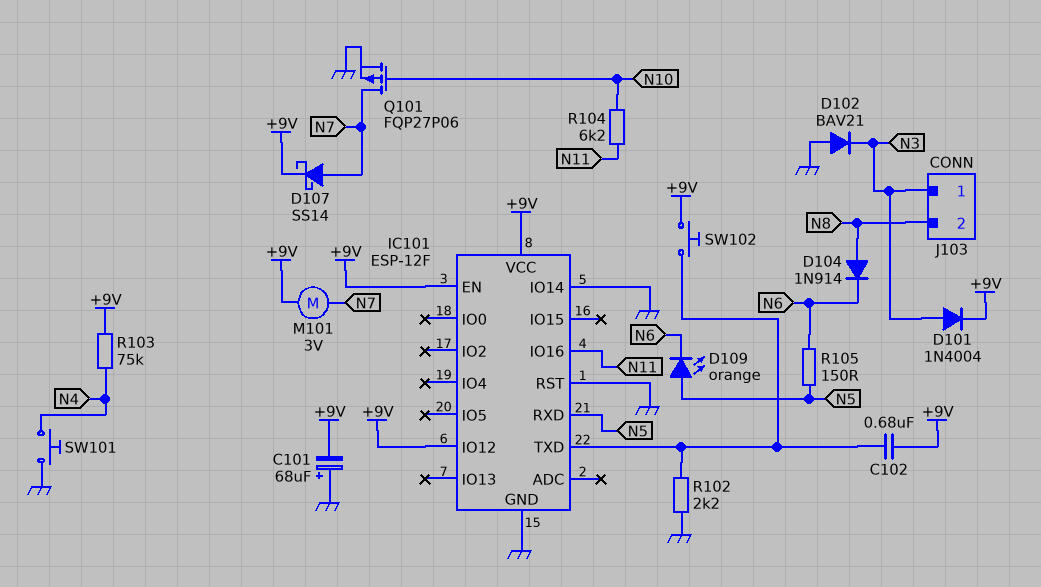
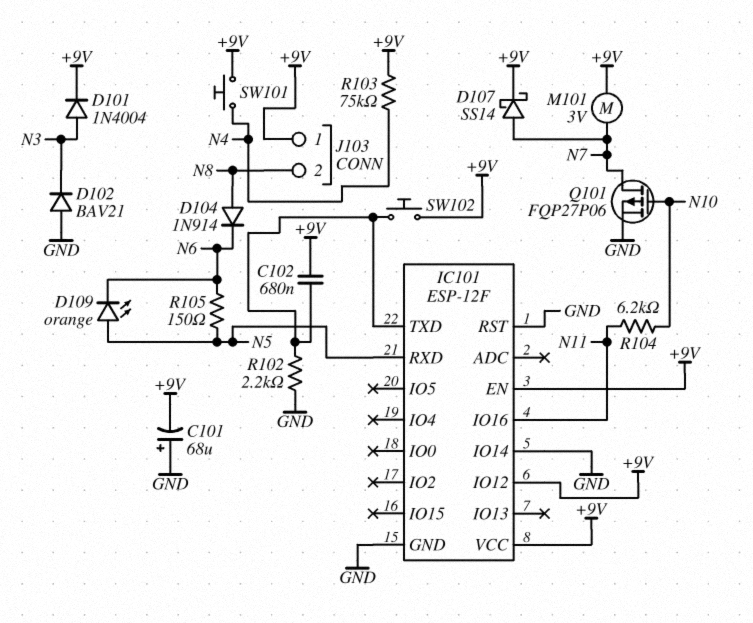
J103 pin 1: N3 -> +9V
SW101: button (GND, N4) -> button (+9V, N4)

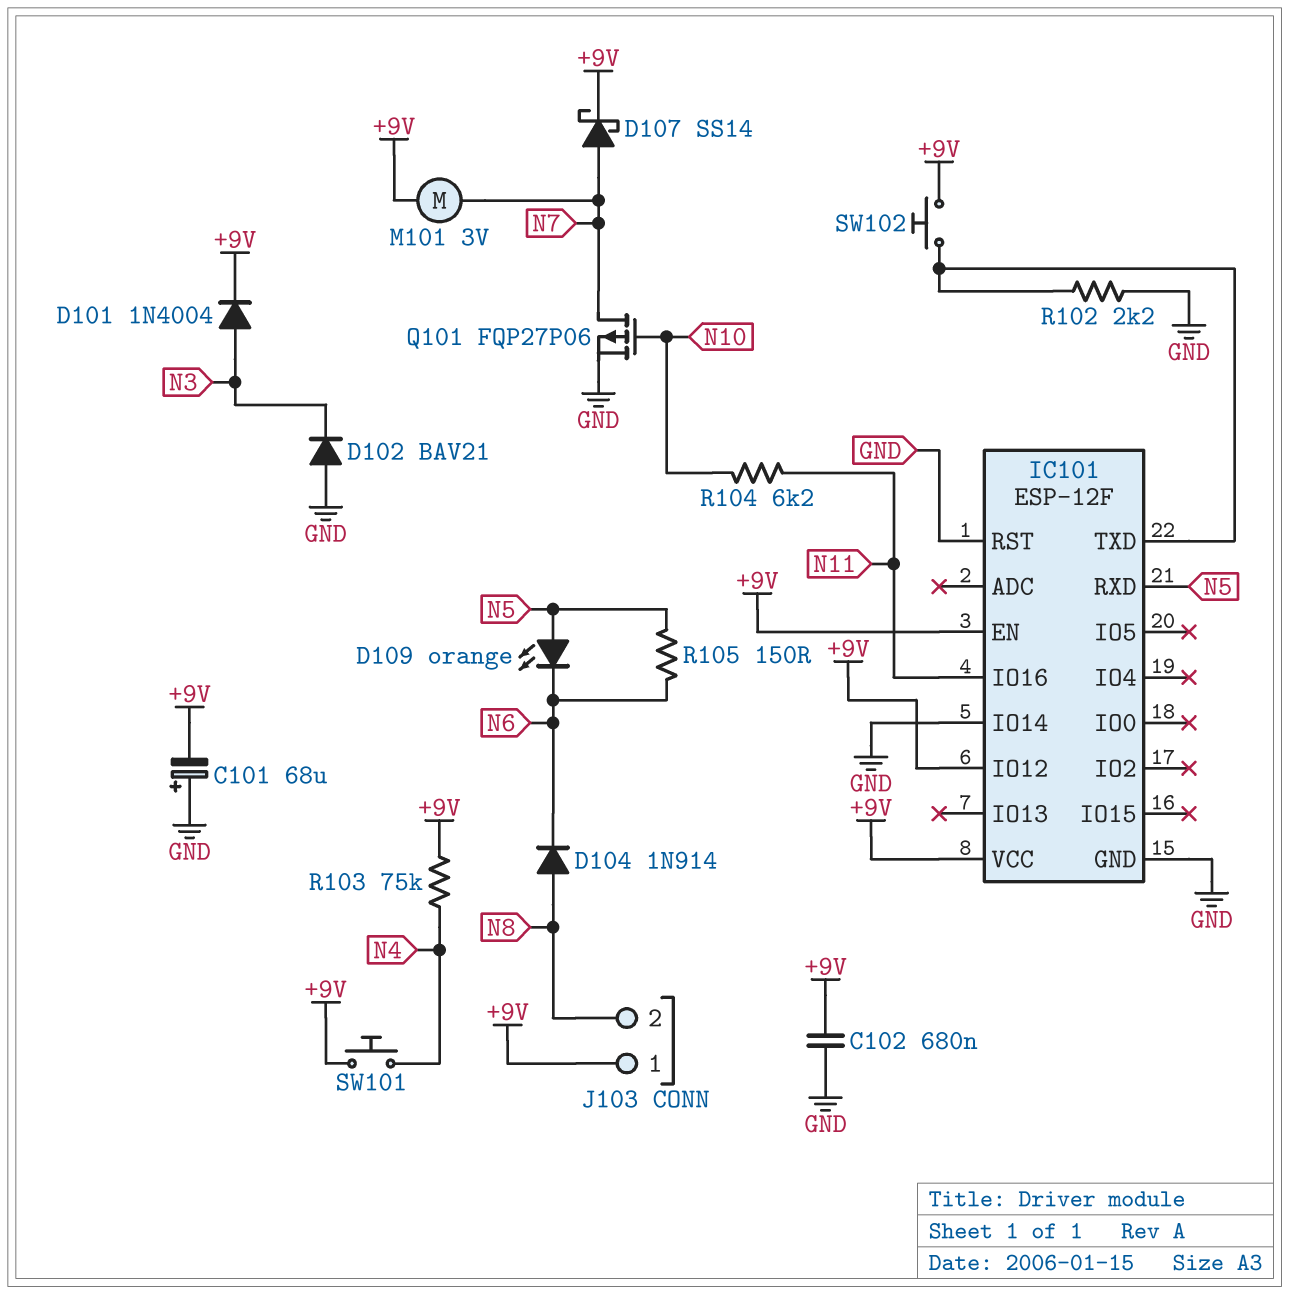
C102: 680nF (+9V, IC101/TXD) -> 680nF (+9V, GND)

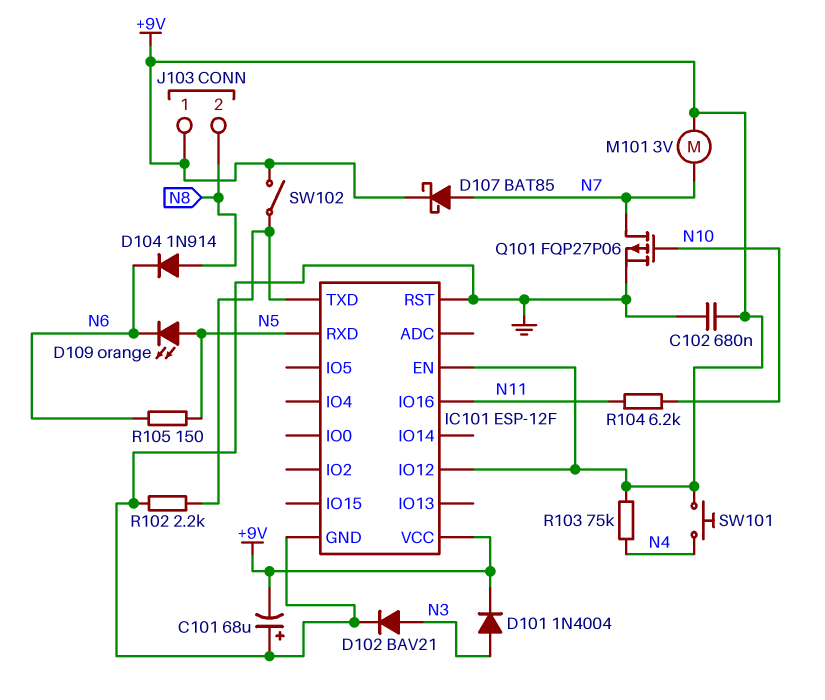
D102: diode BAV21 (A GND, K N3) -> diode BAV21 (A N3, K GND)
D107: schottky SS14 (A N7, K +9V) -> schottky BAT85 (A N7, K +9V)
IC101 pin IO14: GND -> none
SW102: button (+9V, IC101/TXD) -> switch (+9V, IC101/TXD)

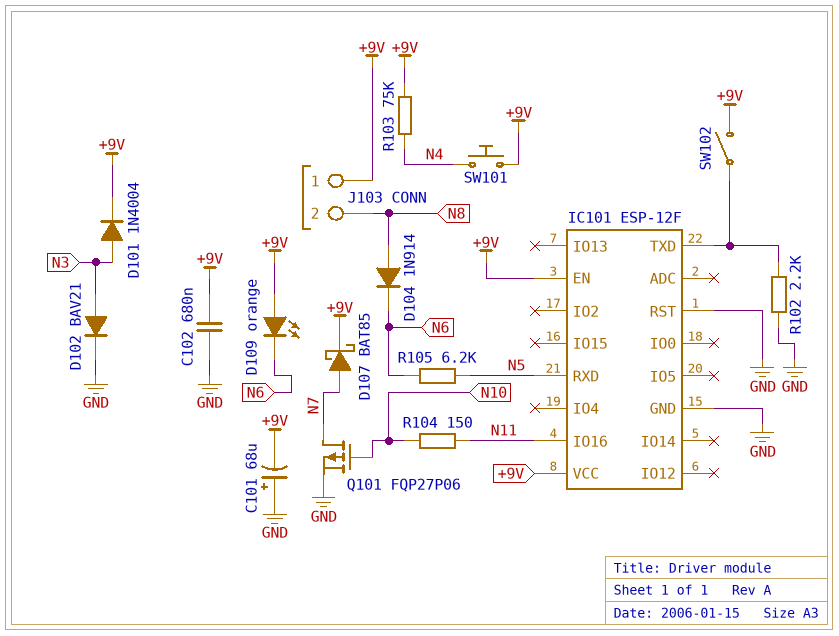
D109: LED orange (A N5, K N6) -> LED orange (A +9V, K N6)
IC101 pin IO12: +9V -> none
M101: motor 3V (+9V, N7) -> none
R104: 6.2k (N10, N11) -> 150 (N10, N11)
R105: 150 (N5, N6) -> 6.2k (N5, N6)

